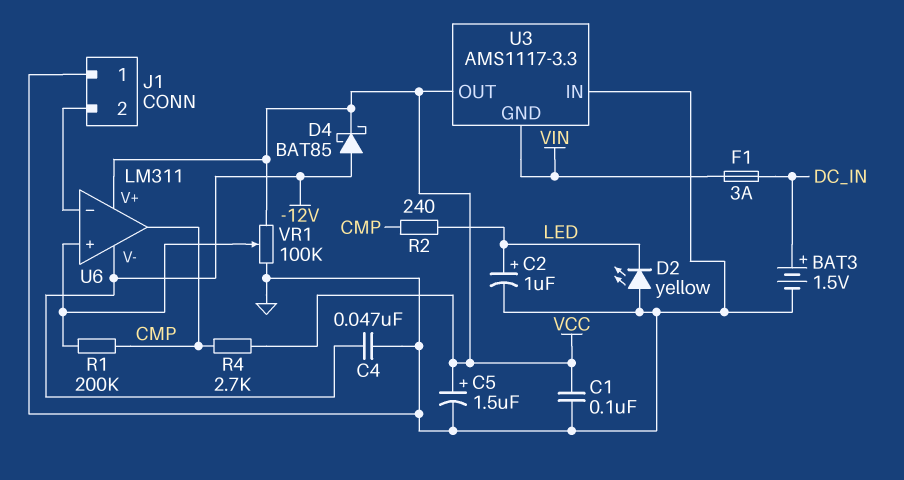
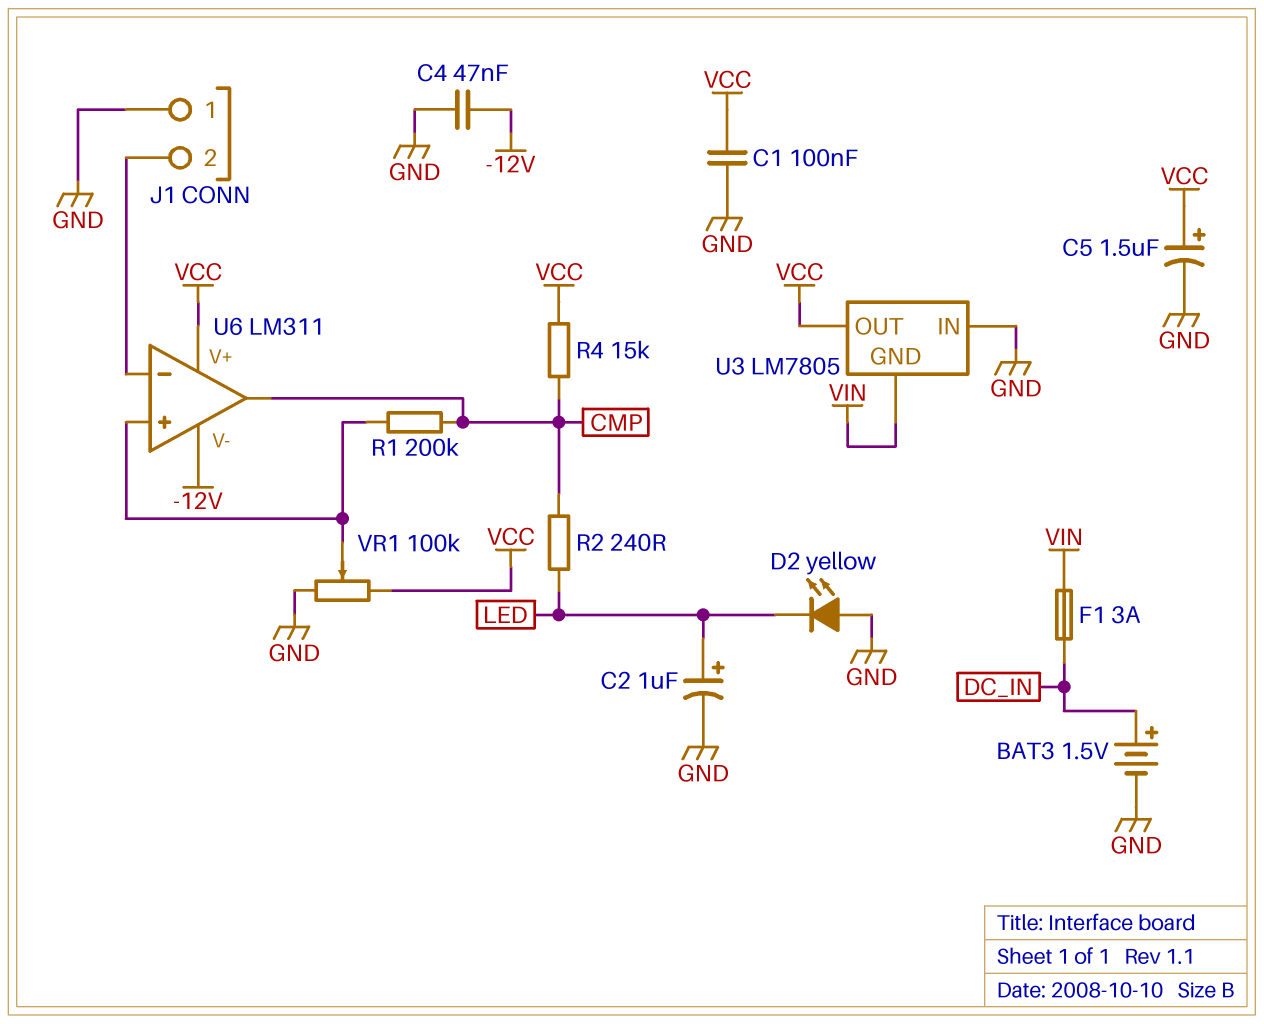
D4: schottky BAT85 (A -12V, K VCC) -> none
R4: 2.7k (CMP, VCC) -> 15k (CMP, VCC)
U3: AMS1117-3.3 -> LM7805

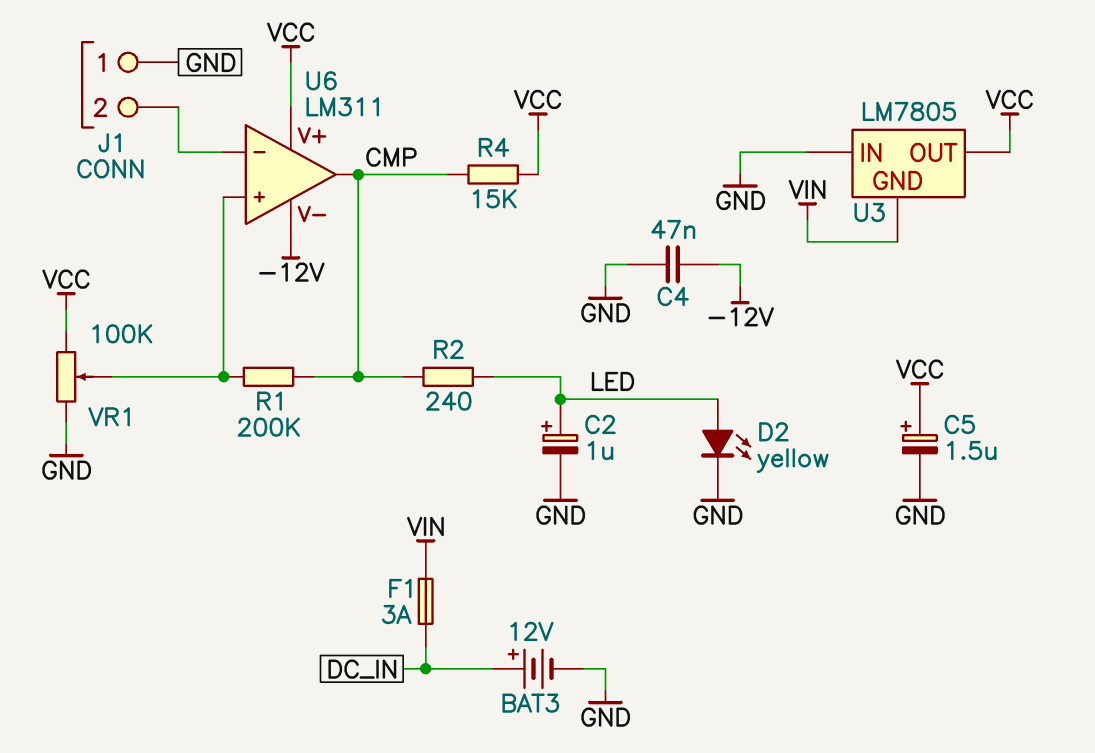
BAT3: 1.5V (plus DC_IN, minus GND) -> 12V (plus DC_IN, minus GND)
C1: 100nF (GND, VCC) -> none
D2: LED yellow (A GND, K LED) -> LED yellow (A LED, K GND)

